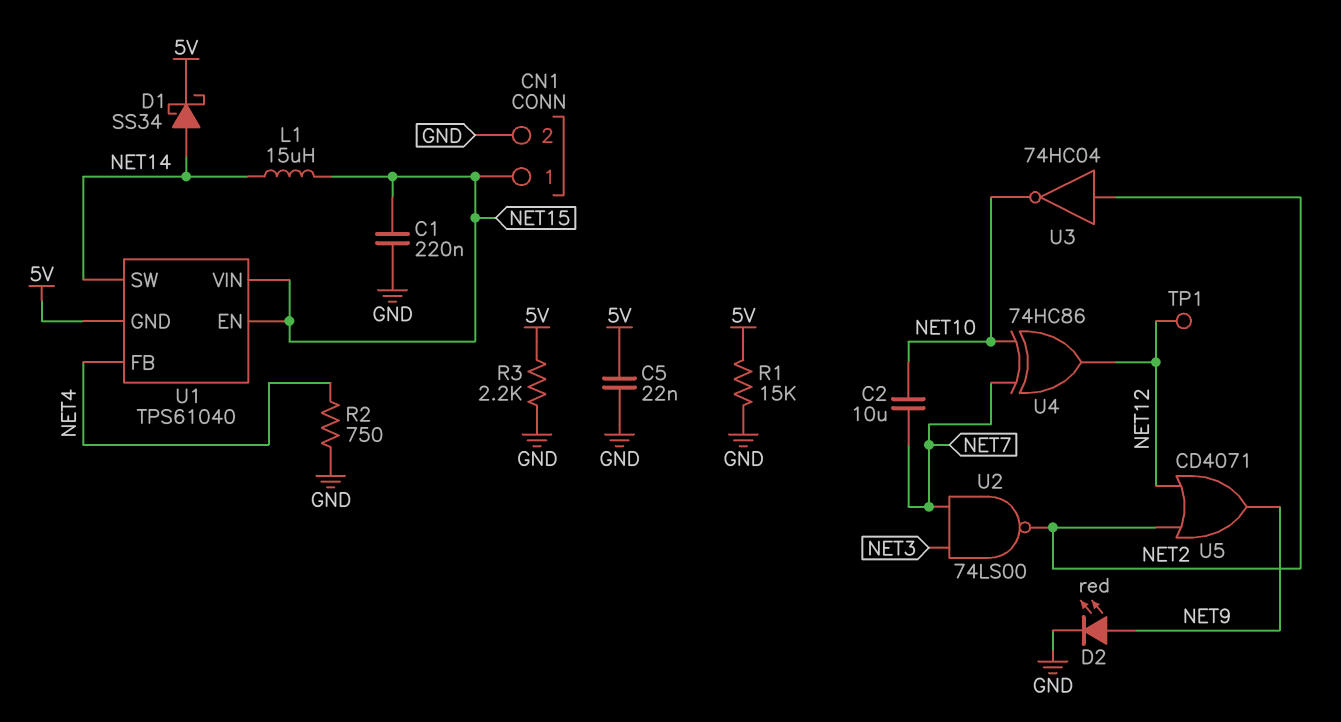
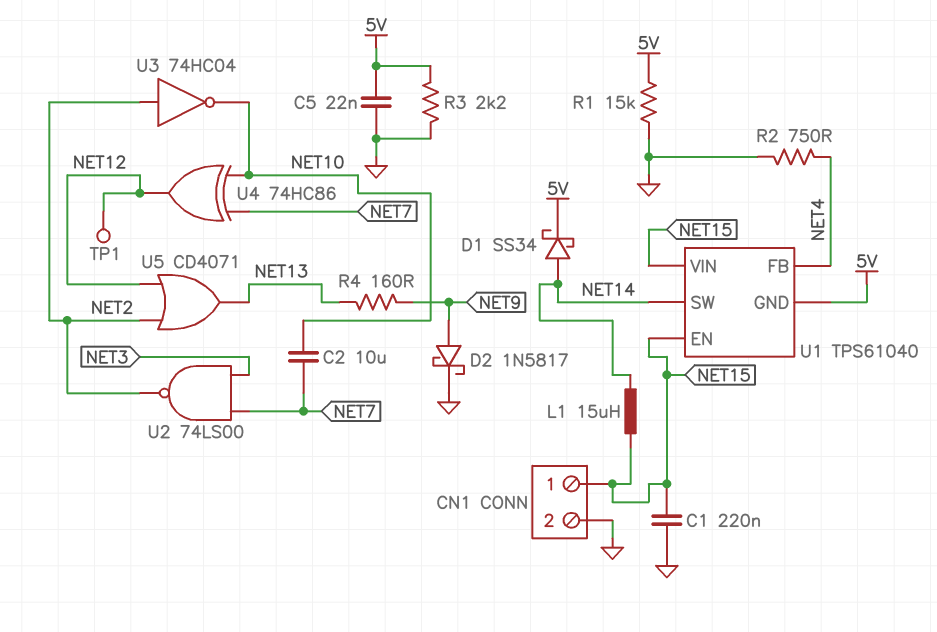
D2: LED red (A NET9, K GND) -> schottky 1N5817 (A NET9, K GND)
R4: none -> 160 (NET9, NET13)
U5: OR CD4071 (in NET2, in NET12, out NET9) -> OR CD4071 (in NET2, in NET12, out NET13)

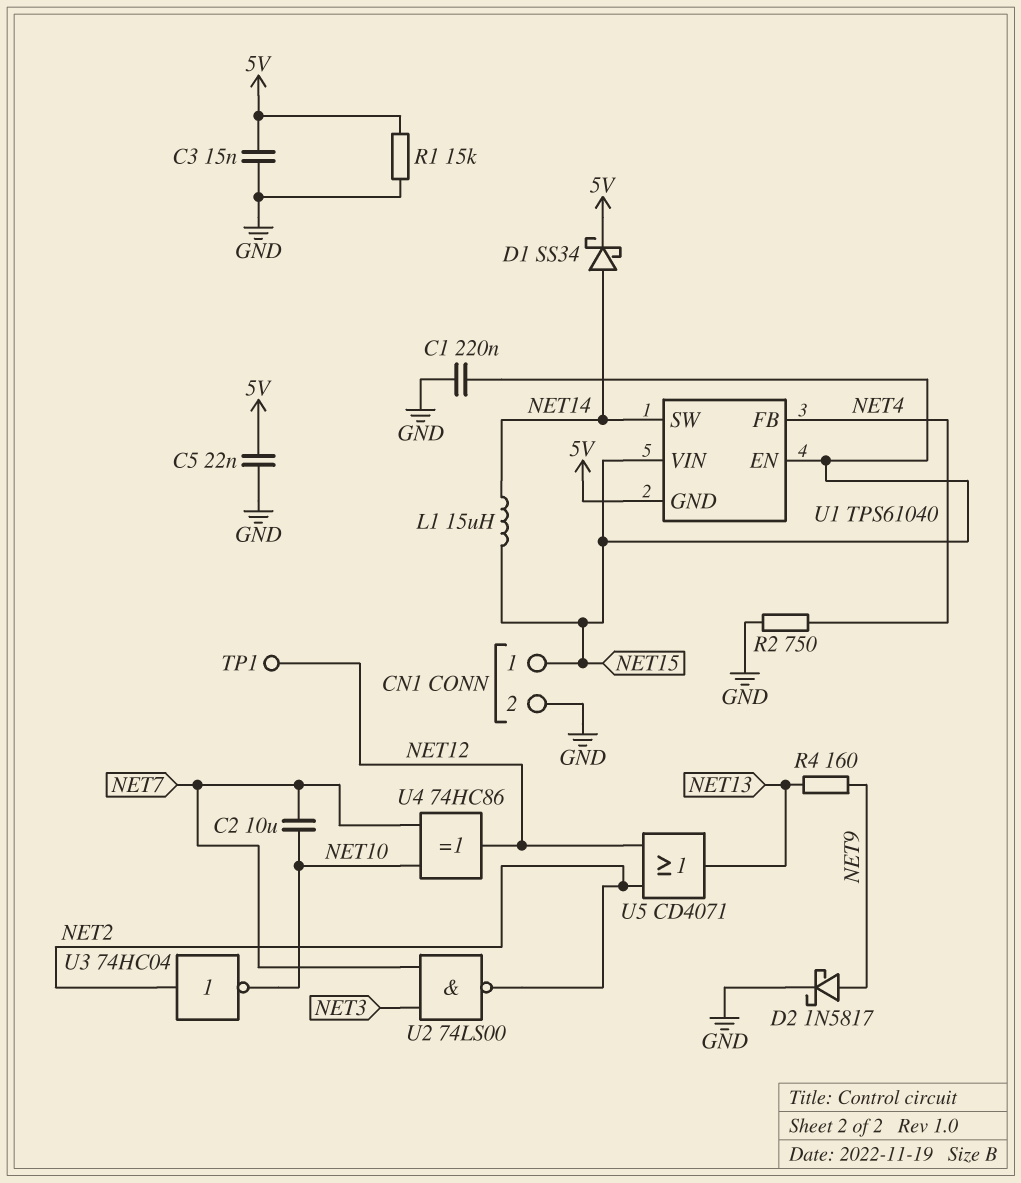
C3: none -> 15nF (5V, GND)
R3: 2.2k (5V, GND) -> none

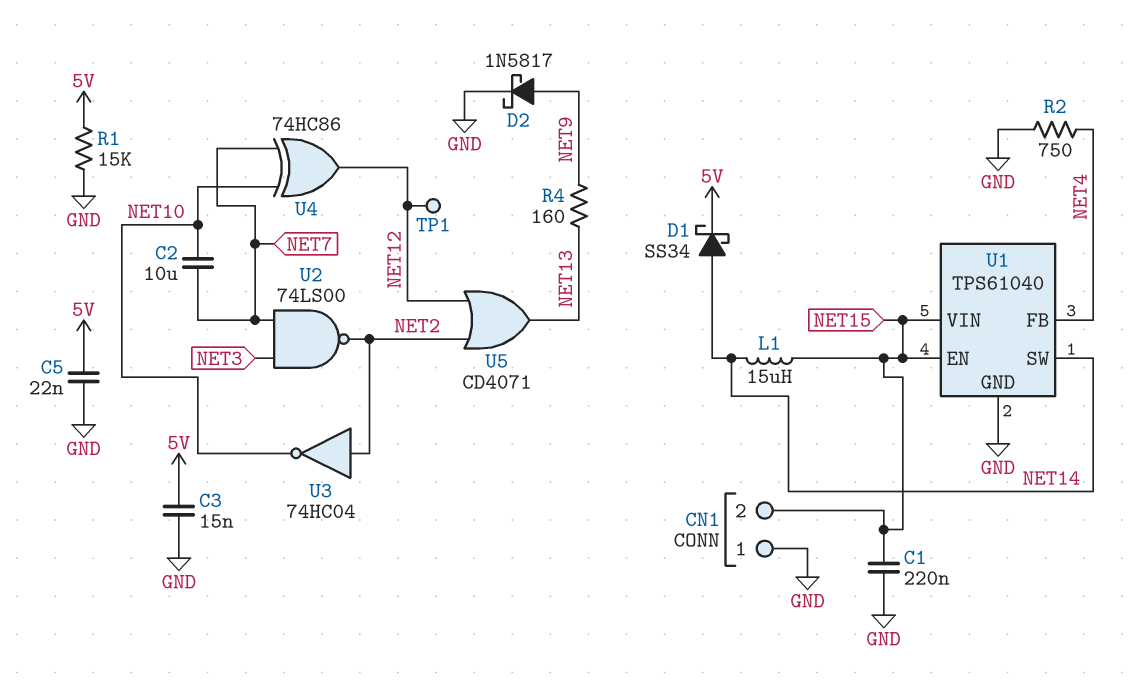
CN1 pin 1: NET15 -> GND
CN1 pin 2: GND -> NET15
U1 pin GND: 5V -> GND

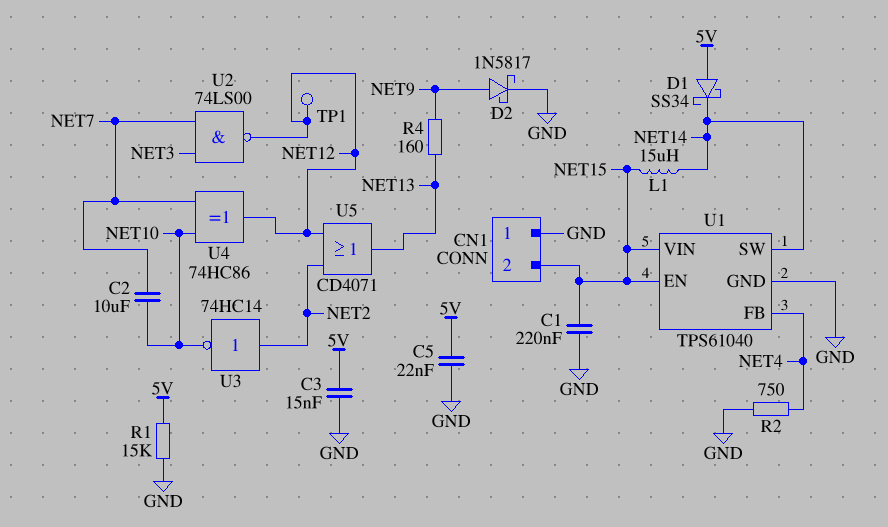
D1: schottky SS34 (A NET14, K 5V) -> schottky SS34 (A 5V, K NET14)
U2: NAND 74LS00 (in NET3, in NET7, out NET2) -> NAND 74LS00 (in NET3, in NET7, out NET12)
U3: NOT 74HC04 (in NET2, out NET10) -> NOT 74HC14 (in NET2, out NET10)

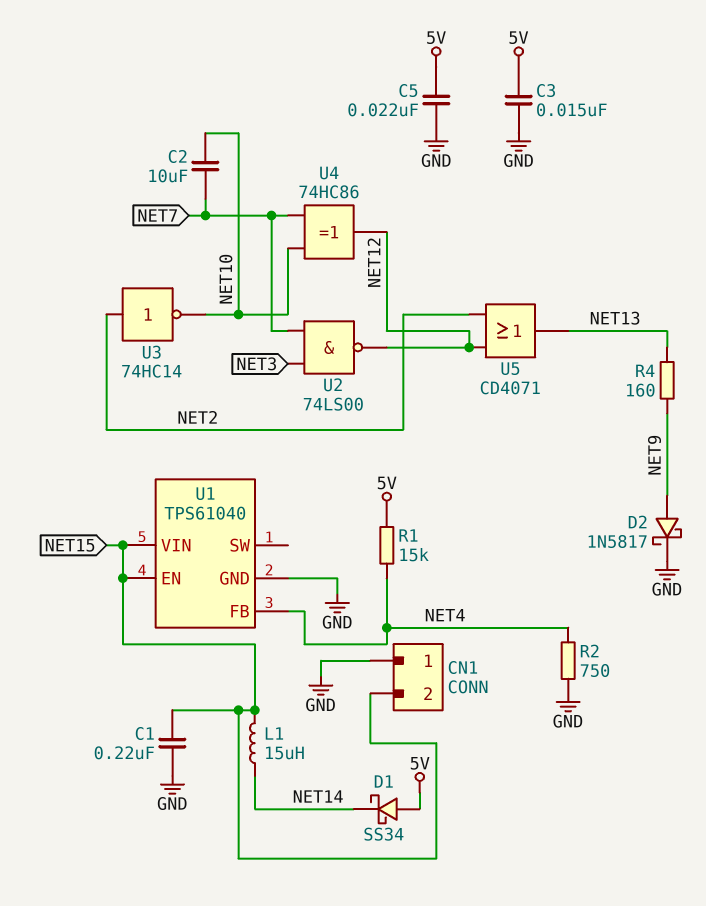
R1: 15k (5V, GND) -> 15k (5V, NET4)
TP1: test point (NET12) -> none
U1 pin SW: NET14 -> none

